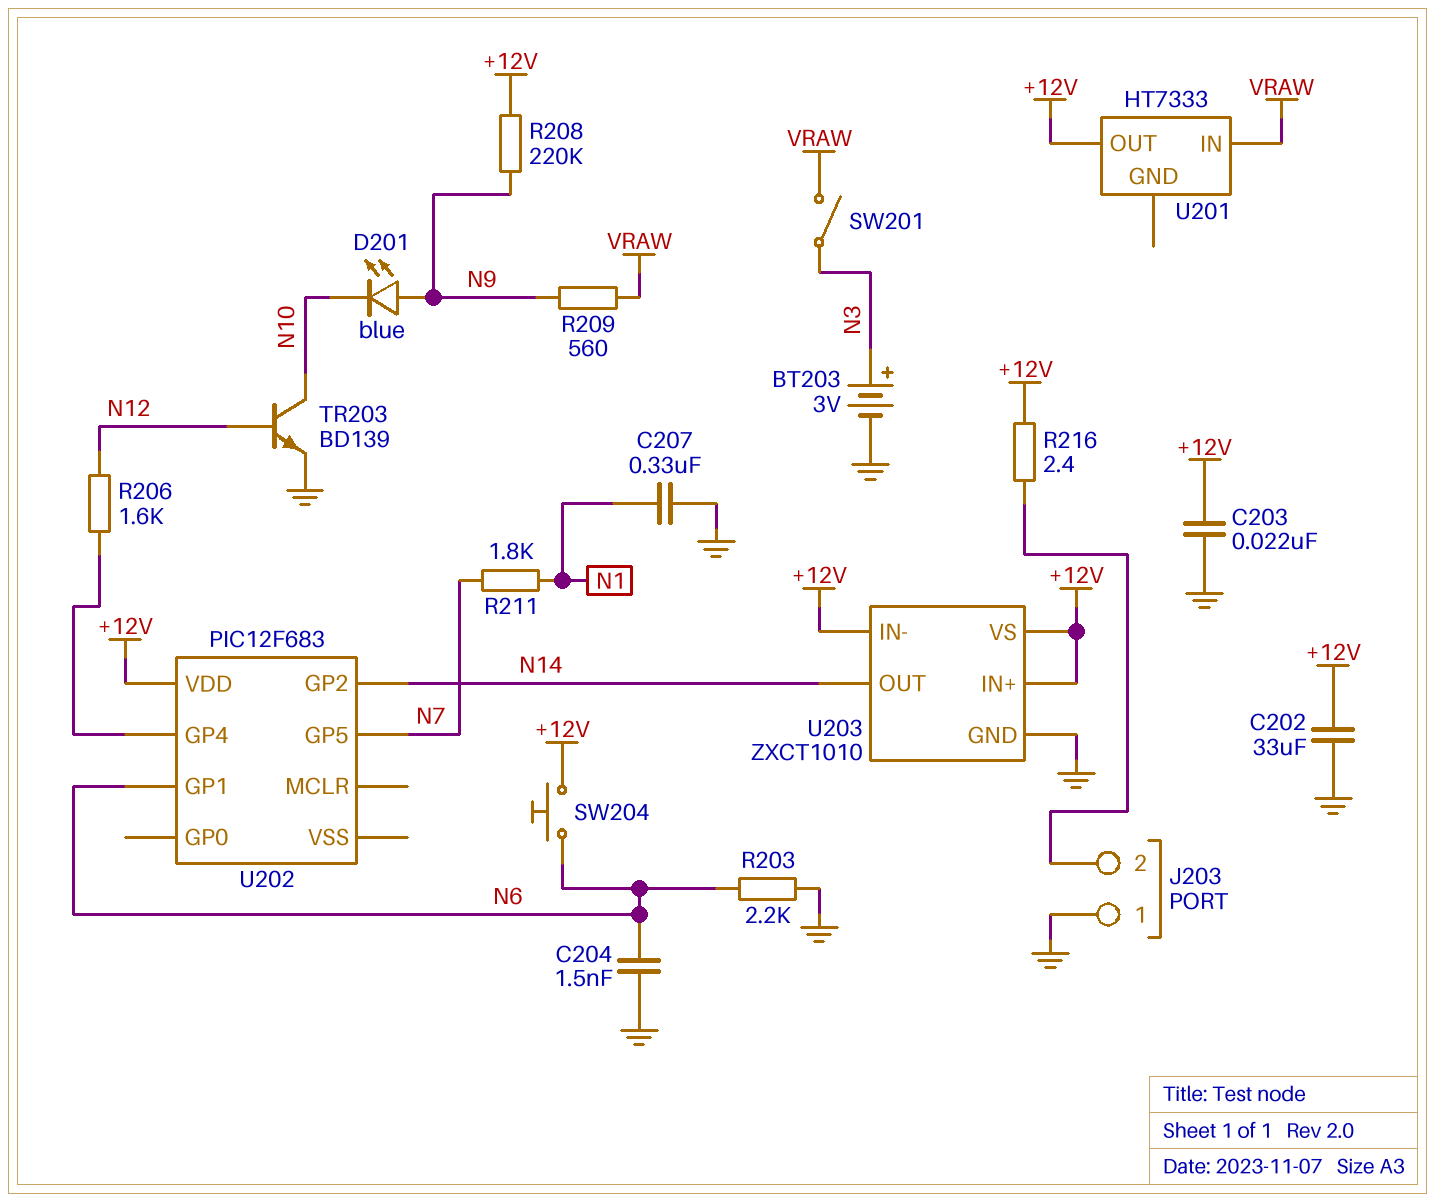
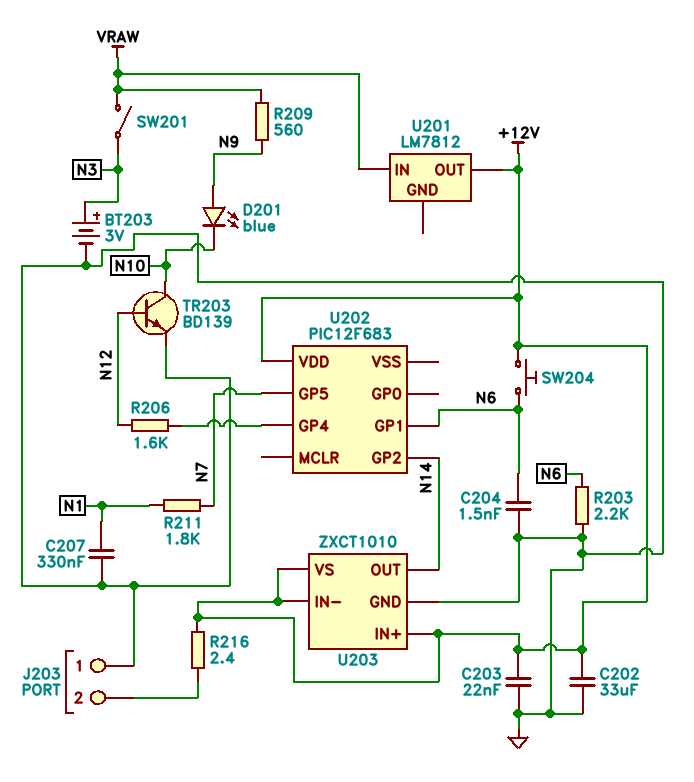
R208: 220k (+12V, N9) -> none
U201: HT7333 -> LM7812

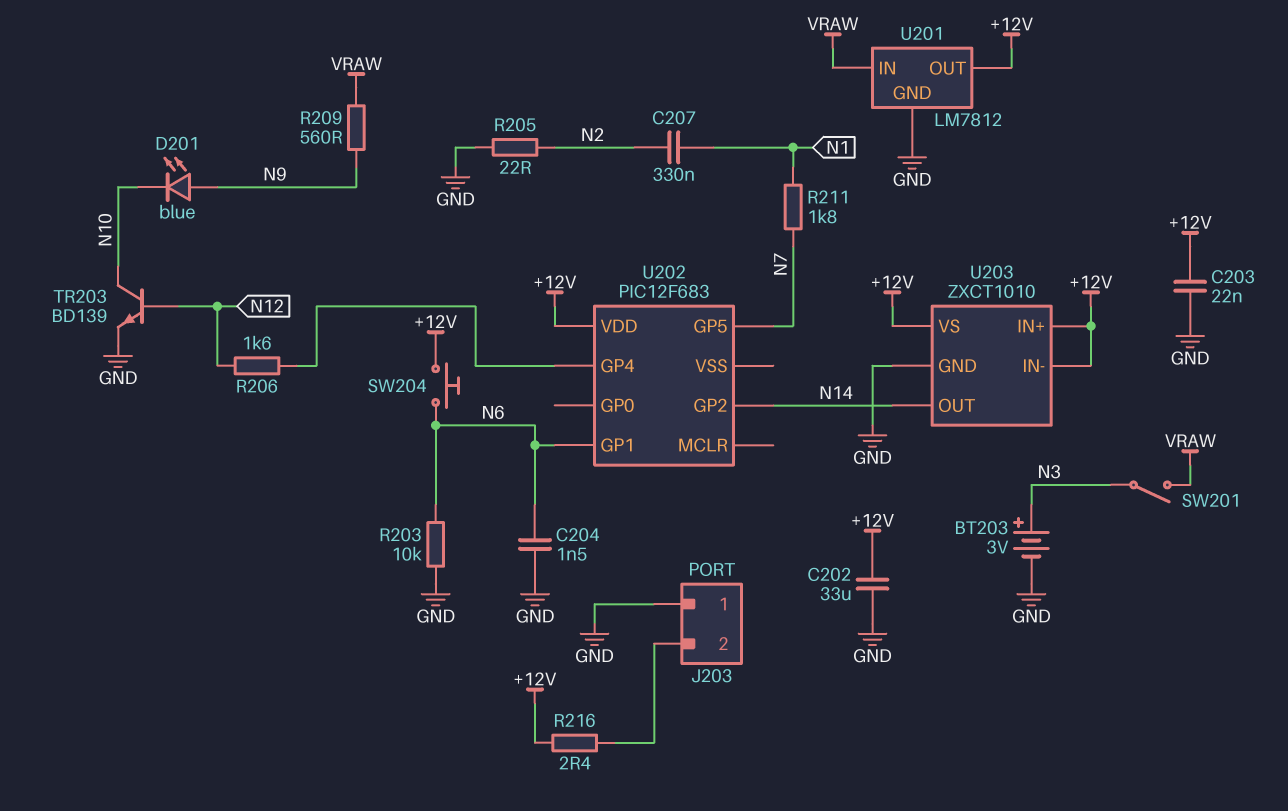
C207: 330nF (GND, N1) -> 330nF (N1, N2)
R203: 2.2k (GND, N6) -> 10k (GND, N6)
R205: none -> 22 (GND, N2)
U201 pin GND: none -> GND

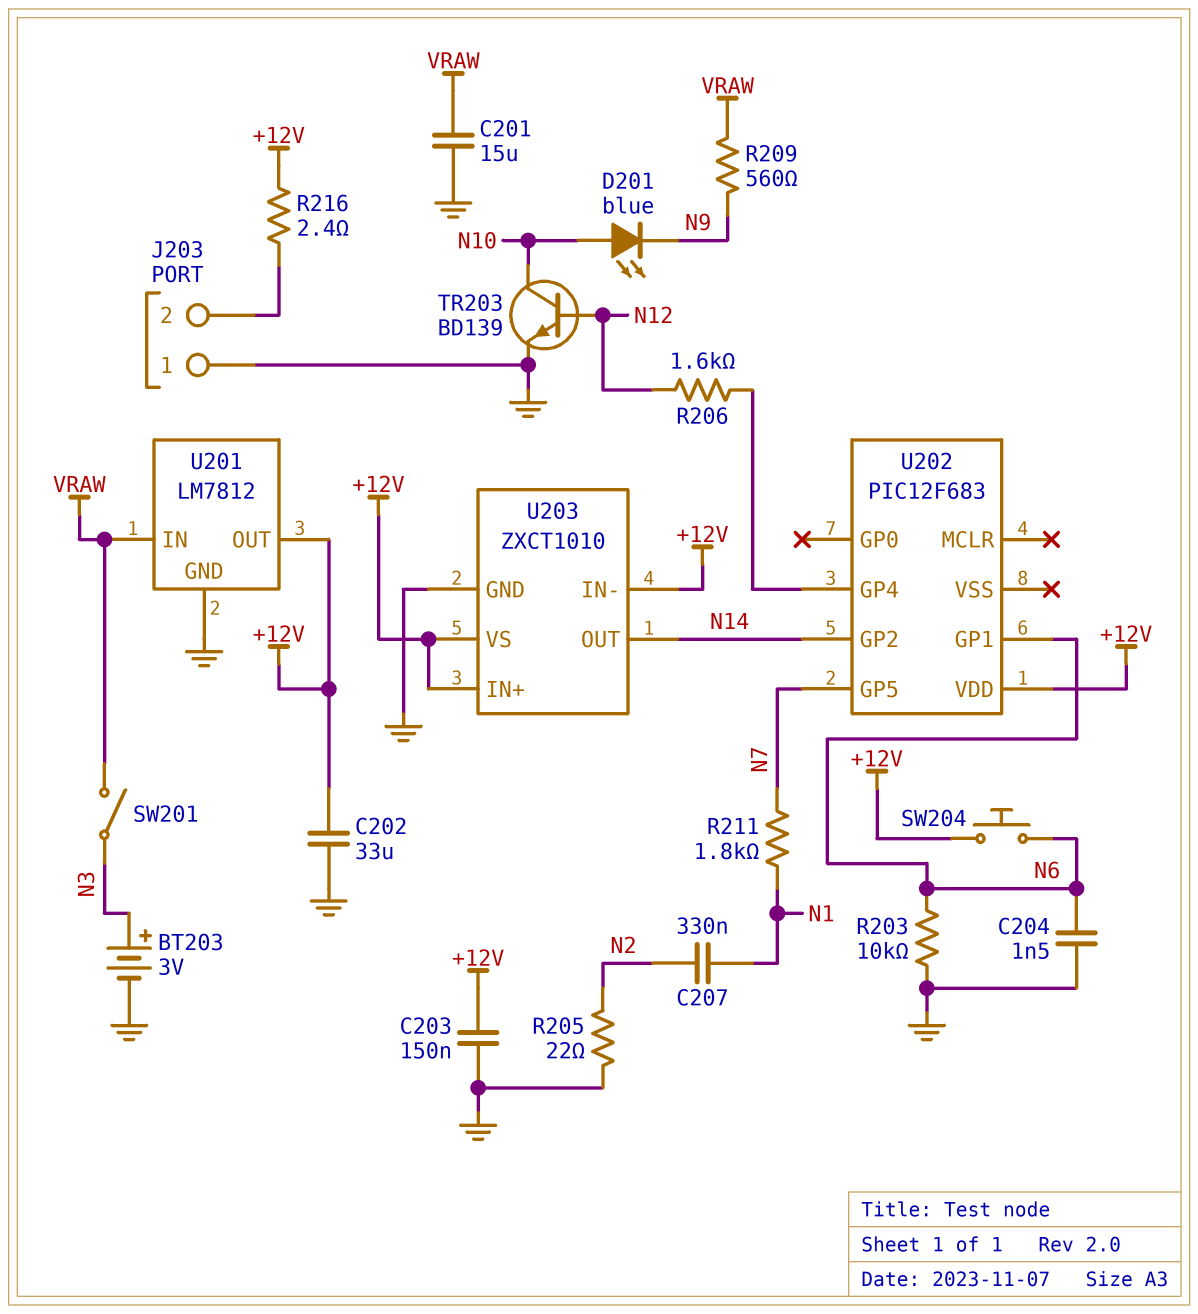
C201: none -> 15uF (GND, VRAW)
C203: 22nF (+12V, GND) -> 150nF (+12V, GND)
D201: LED blue (A N9, K N10) -> LED blue (A N10, K N9)

